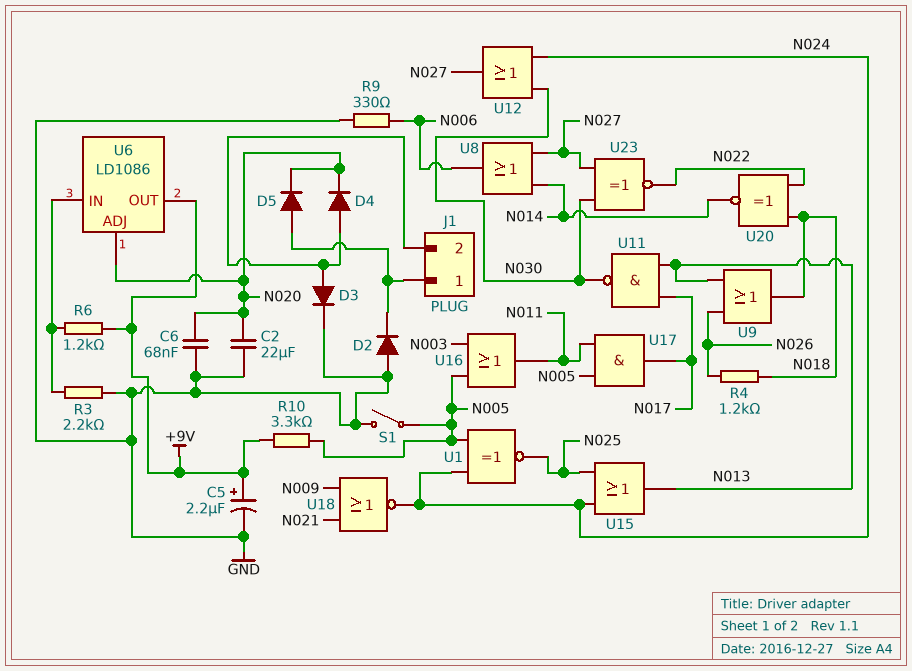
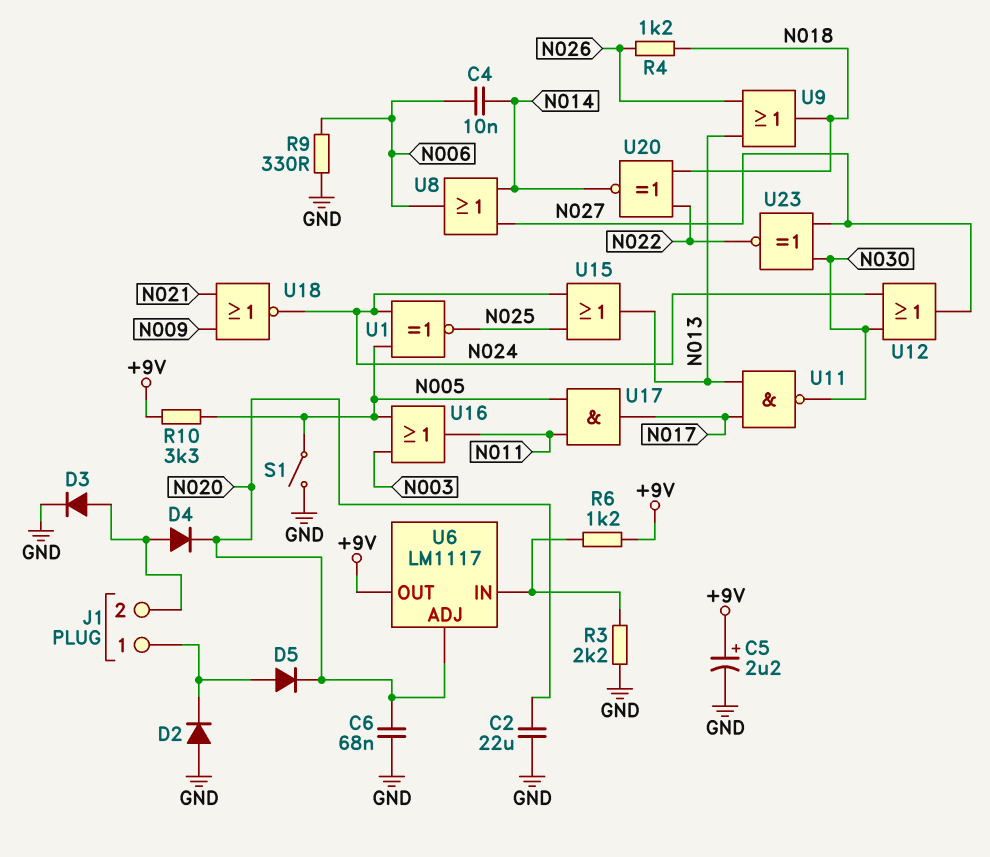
C4: none -> 10nF (N006, N014)
U6: LD1086 -> LM1117

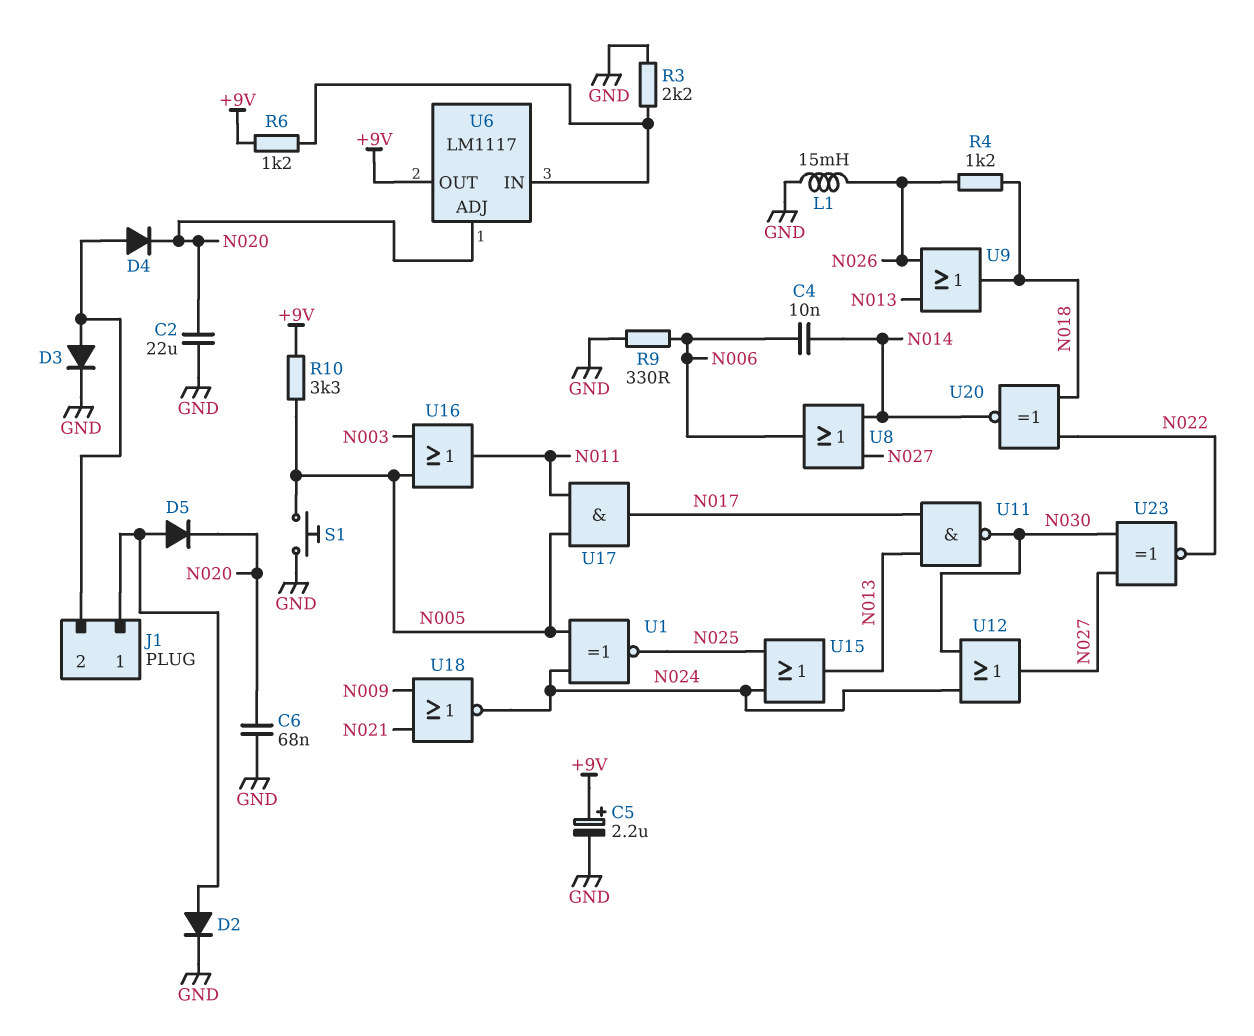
D2: diode (A GND, K J1/1) -> diode (A J1/1, K GND)
L1: none -> 15mH (GND, N026)
S1: switch (GND, N005) -> button (GND, N005)

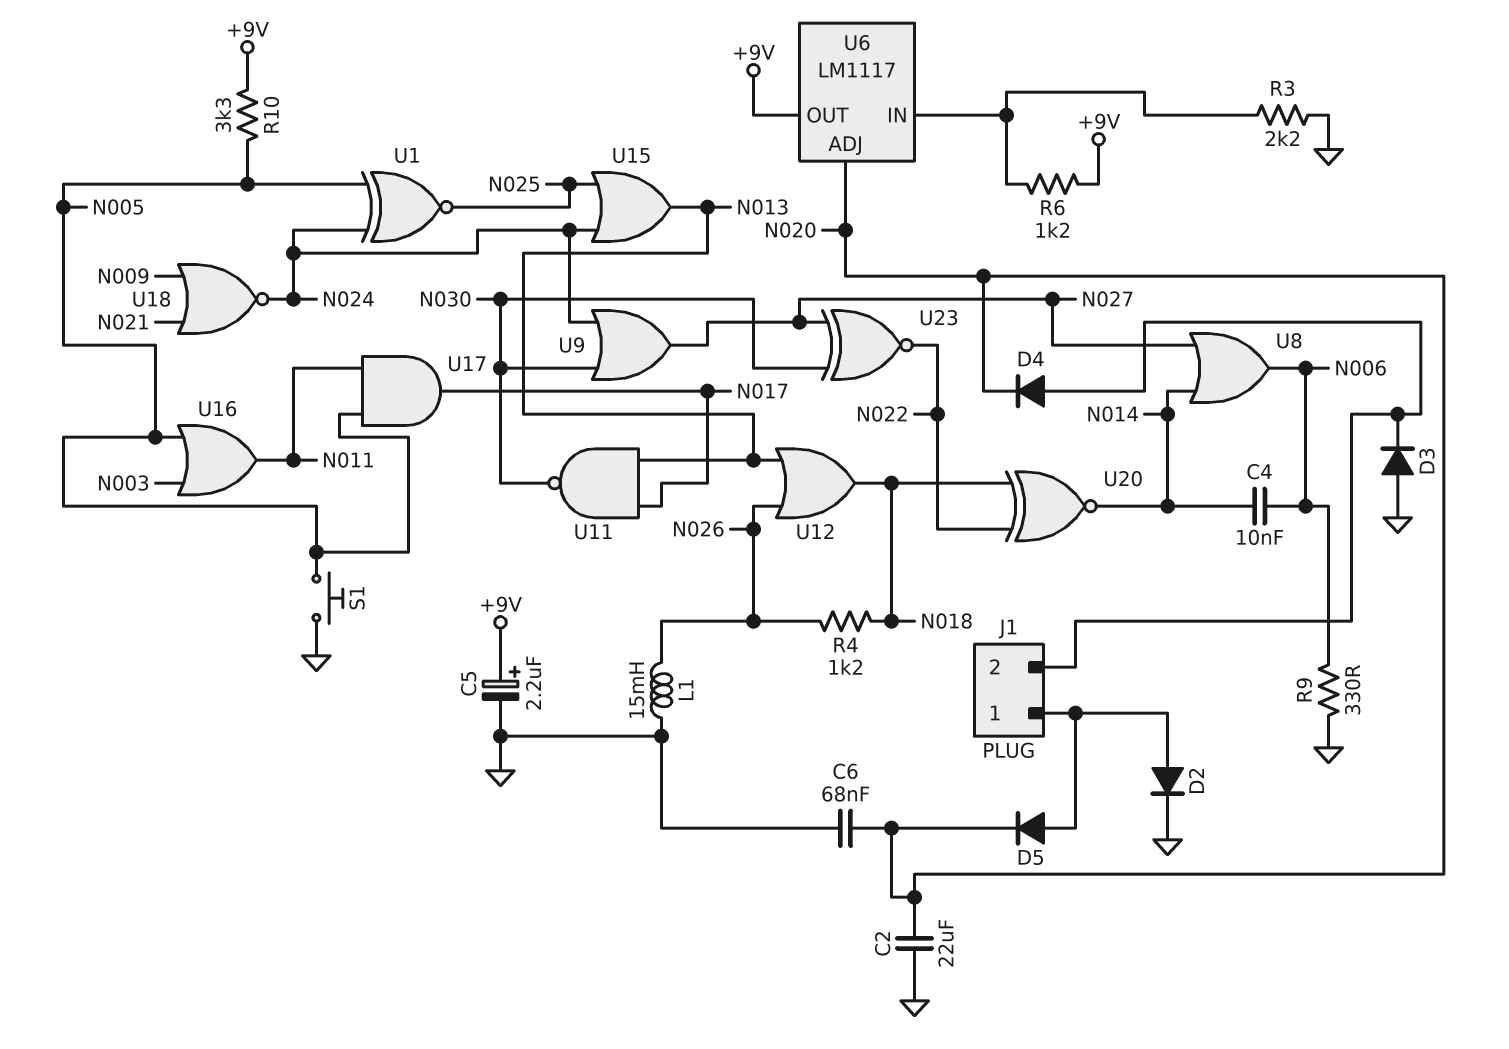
D3: diode (A J1/2, K GND) -> diode (A GND, K J1/2)
U9: OR (in N013, in N026, out N018) -> OR (in N024, in N030, out N027)
U12: OR (in N024, in N030, out N027) -> OR (in N013, in N026, out N018)

